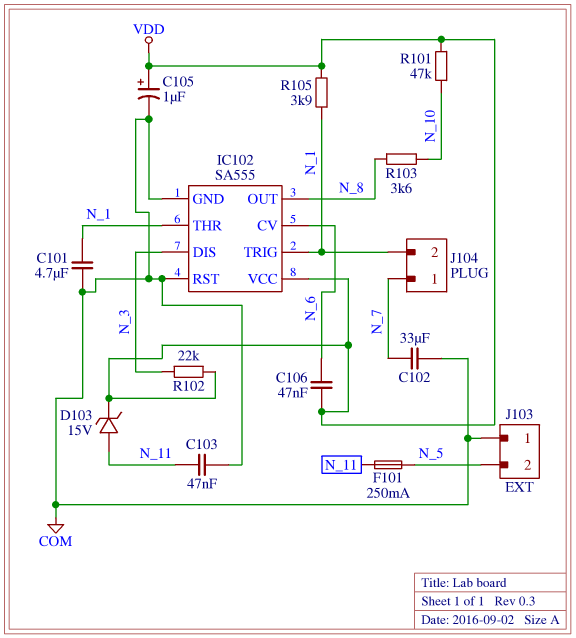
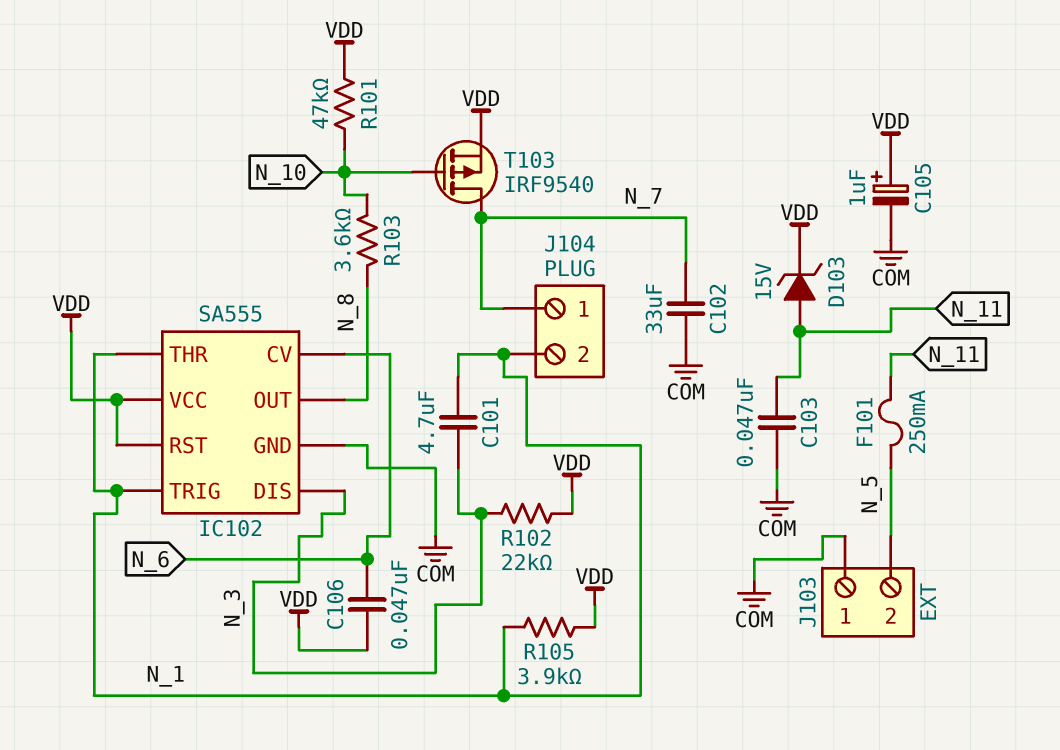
C101: 4.7uF (COM, N_1) -> 4.7uF (N_1, N_3)
IC102 pin RST: COM -> VDD
T103: none -> PMOS IRF9540 (G N_10, D N_7, S VDD)

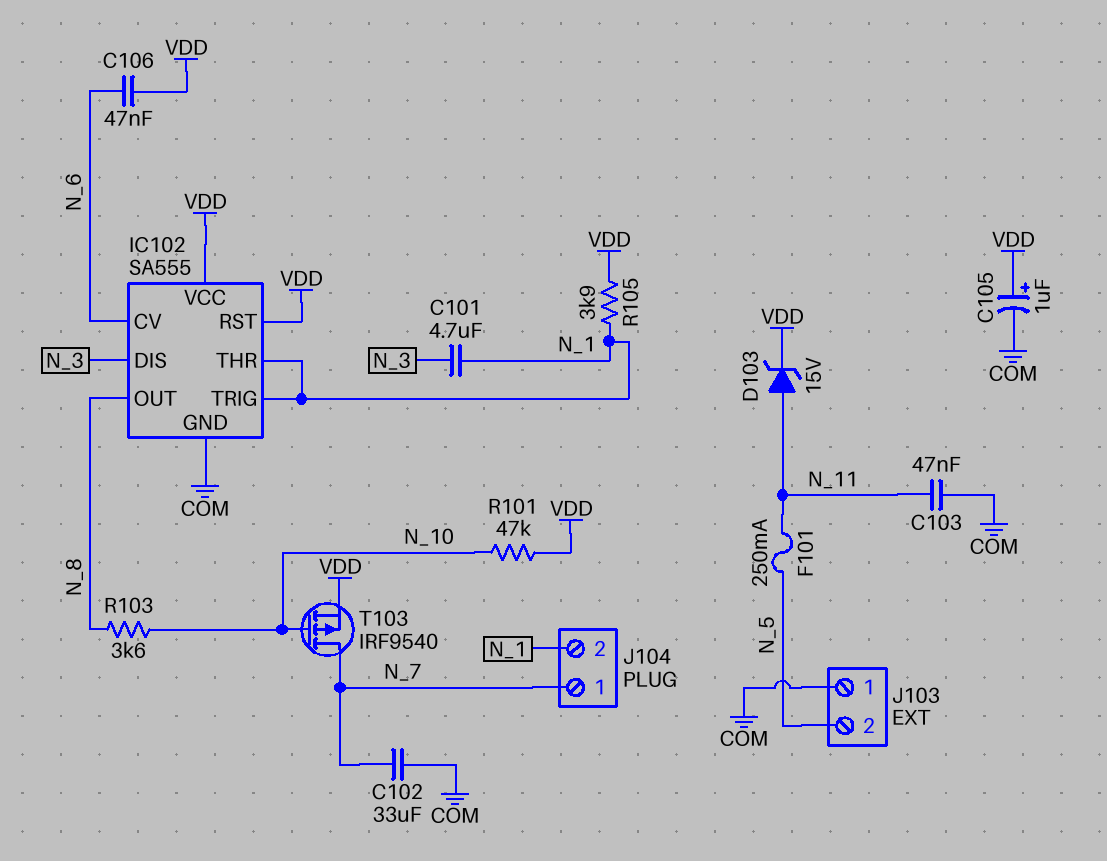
R102: 22k (N_3, VDD) -> none

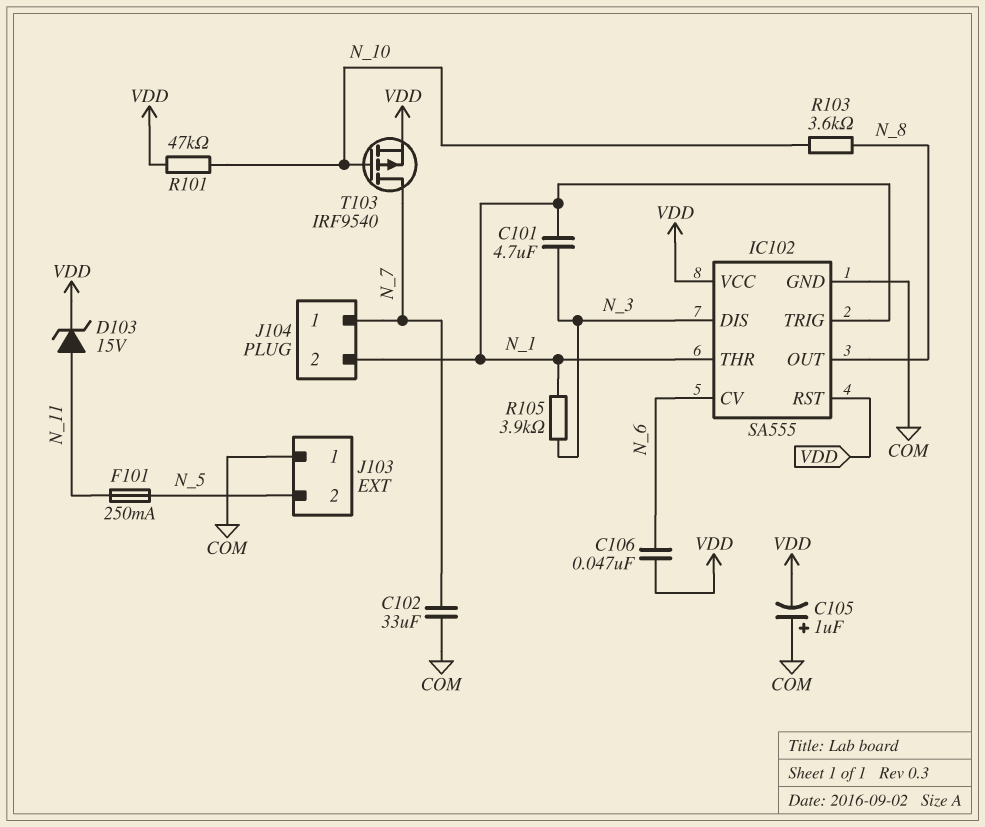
C103: 47nF (COM, N_11) -> none
C105: 1uF (plus VDD, minus COM) -> 1uF (plus COM, minus VDD)
R105: 3.9k (N_1, VDD) -> 3.9k (N_1, N_3)

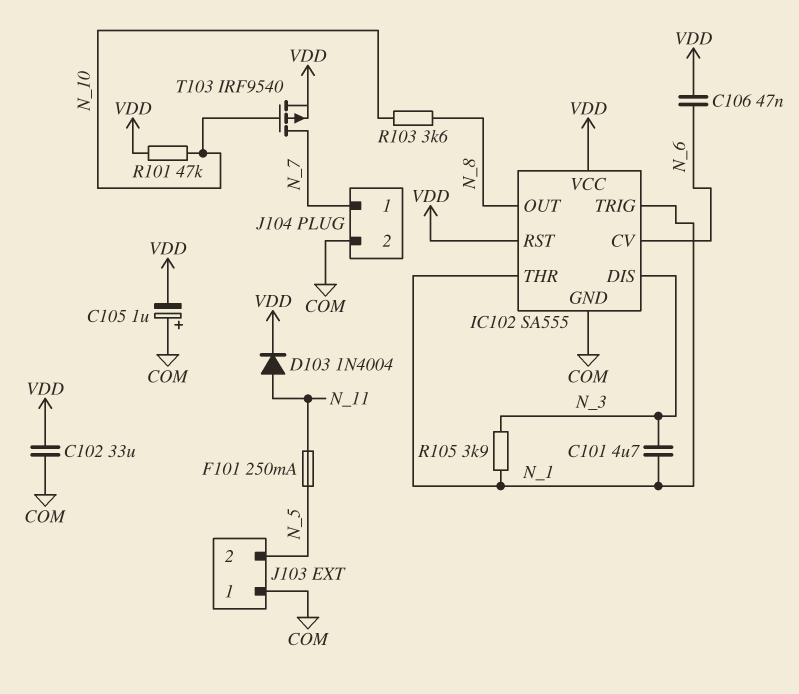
C102: 33uF (COM, N_7) -> 33uF (COM, VDD)
D103: zener 15V (A N_11, K VDD) -> diode 1N4004 (A N_11, K VDD)
J104 pin 2: N_1 -> COM

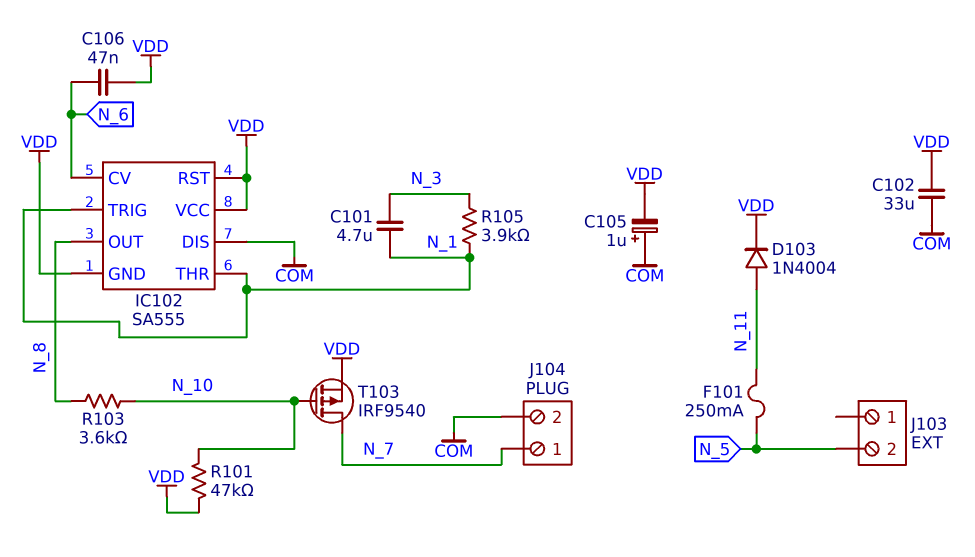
IC102 pin DIS: N_3 -> COM
IC102 pin GND: COM -> VDD
J103 pin 1: COM -> none

